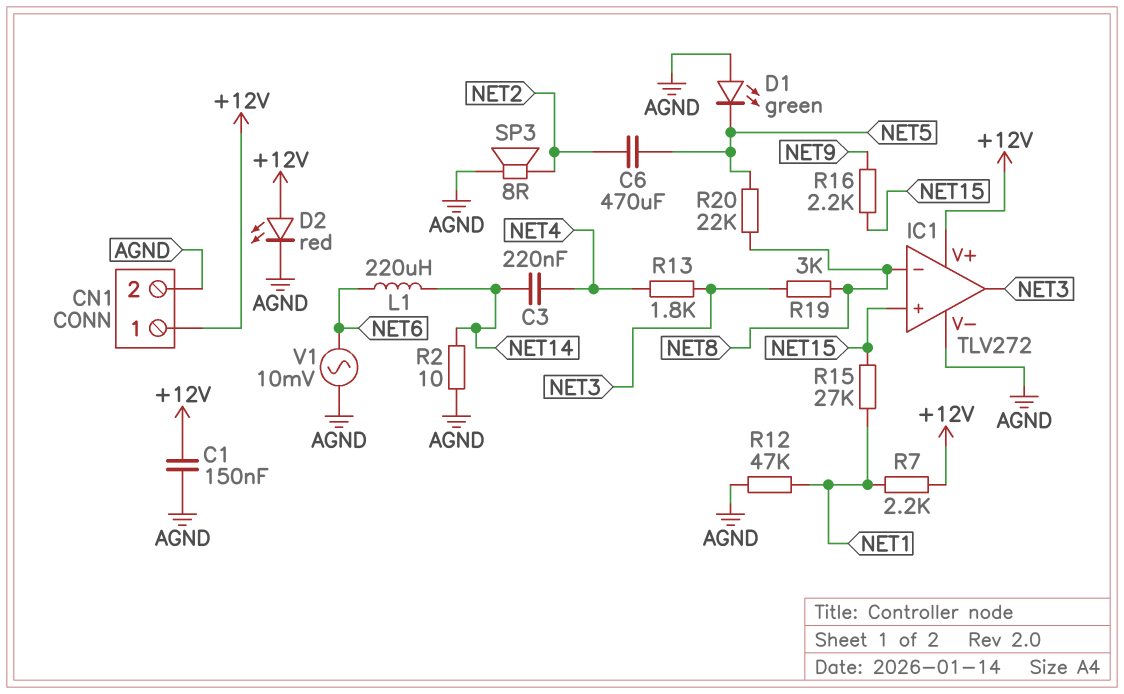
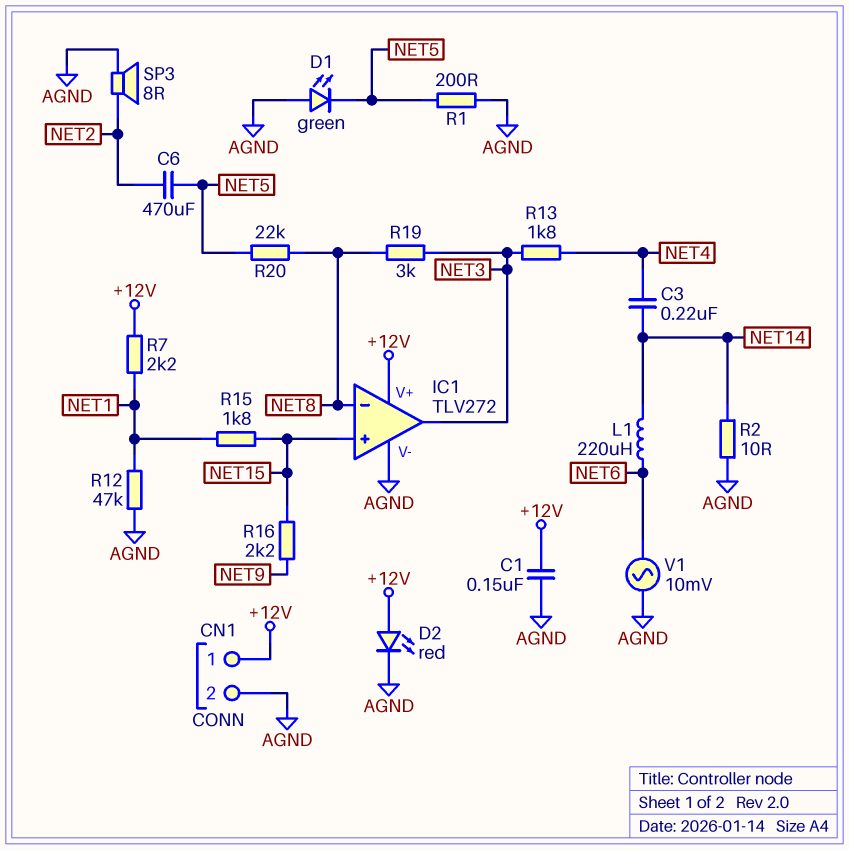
R1: none -> 200 (AGND, NET5)
R15: 27k (NET1, NET15) -> 1.8k (NET1, NET15)

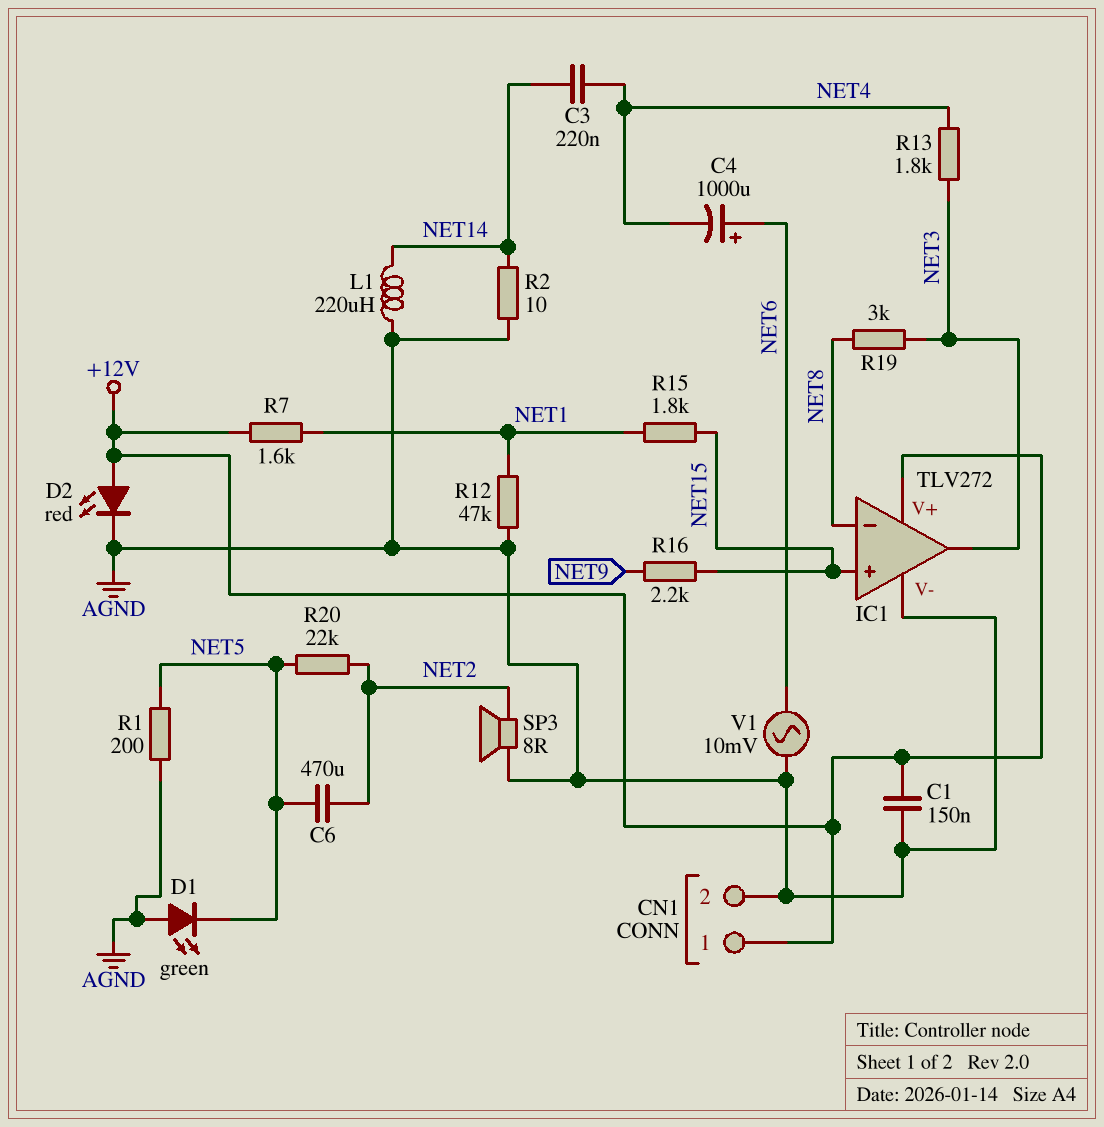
C4: none -> 1000uF (plus NET6, minus NET4)
L1: 220uH (NET6, NET14) -> 220uH (AGND, NET14)
R7: 2.2k (+12V, NET1) -> 1.6k (+12V, NET1)
R20: 22k (NET5, NET8) -> 22k (NET2, NET5)

